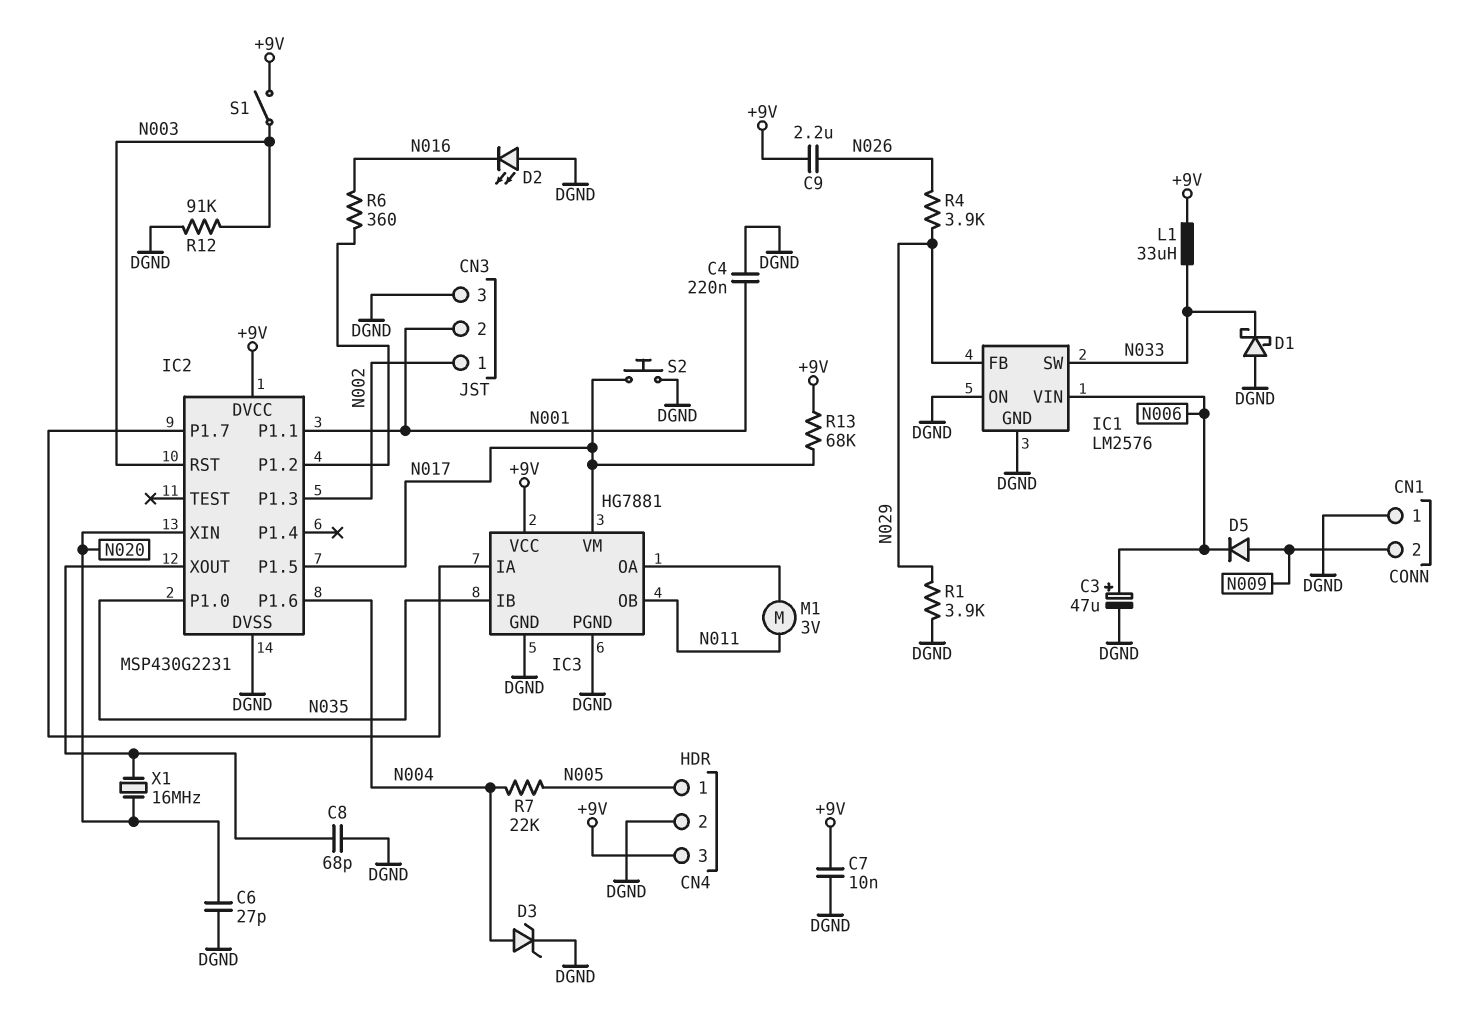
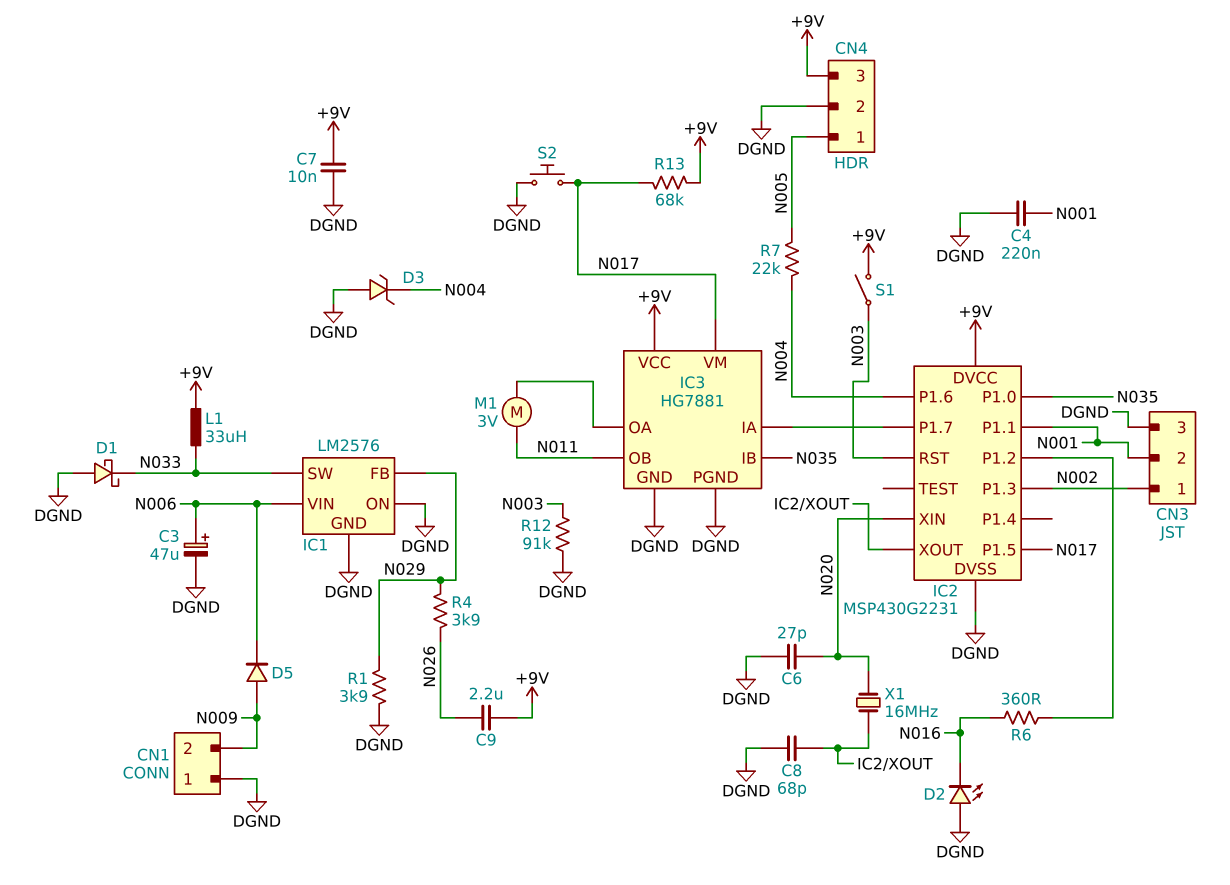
D3: zener (A N004, K DGND) -> zener (A DGND, K N004)

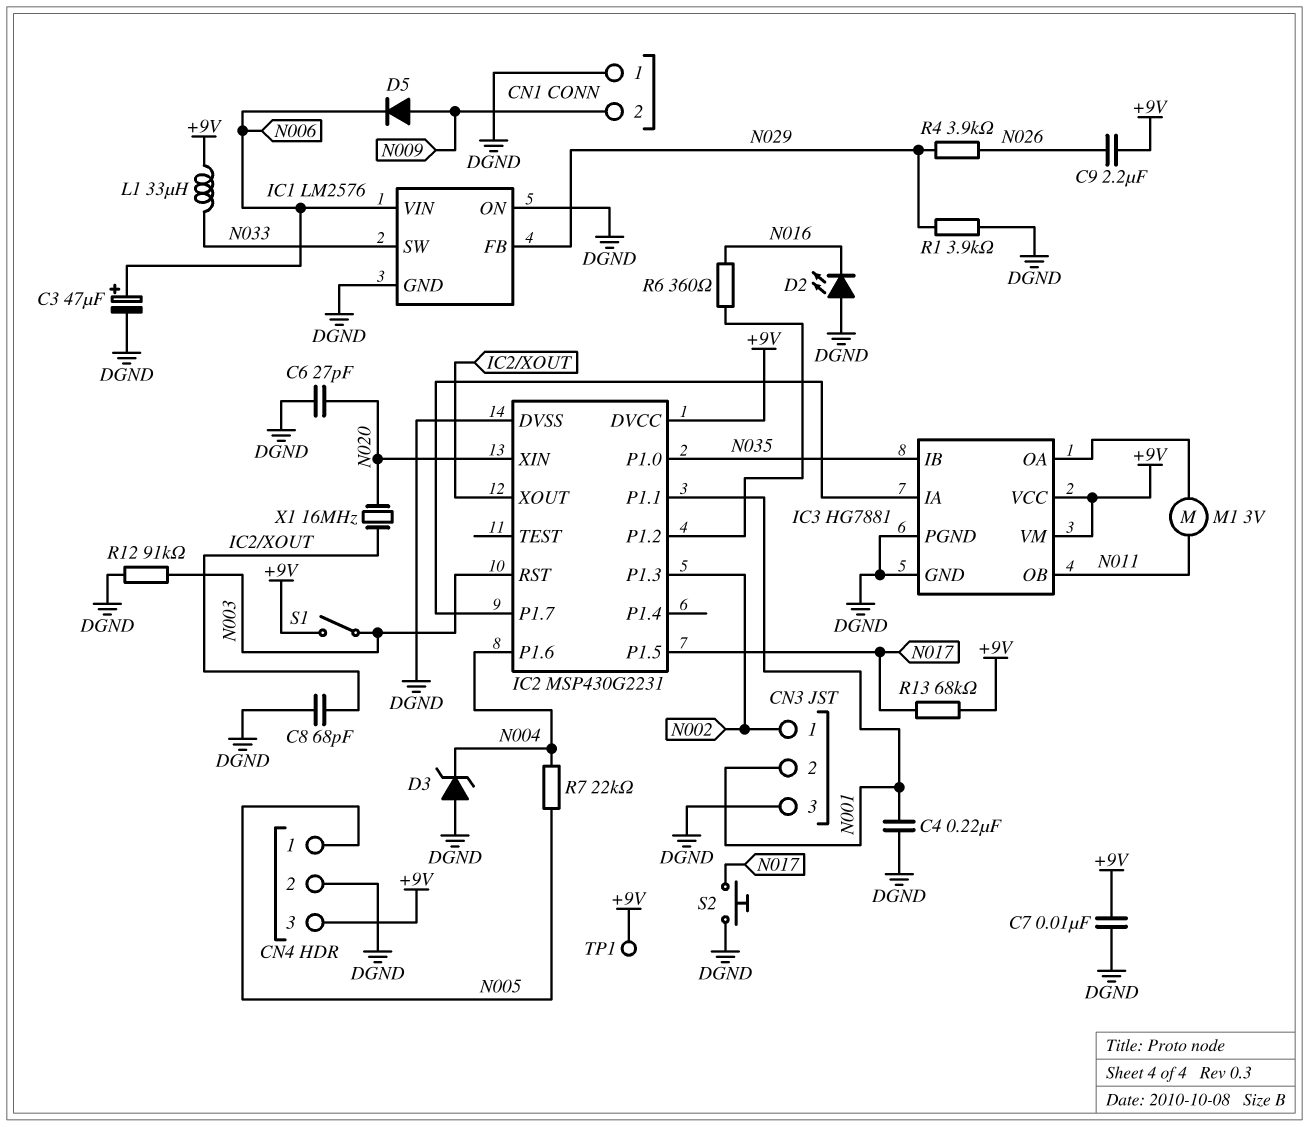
D1: schottky (A DGND, K N033) -> none
IC3 pin VM: N017 -> +9V
TP1: none -> test point (+9V)

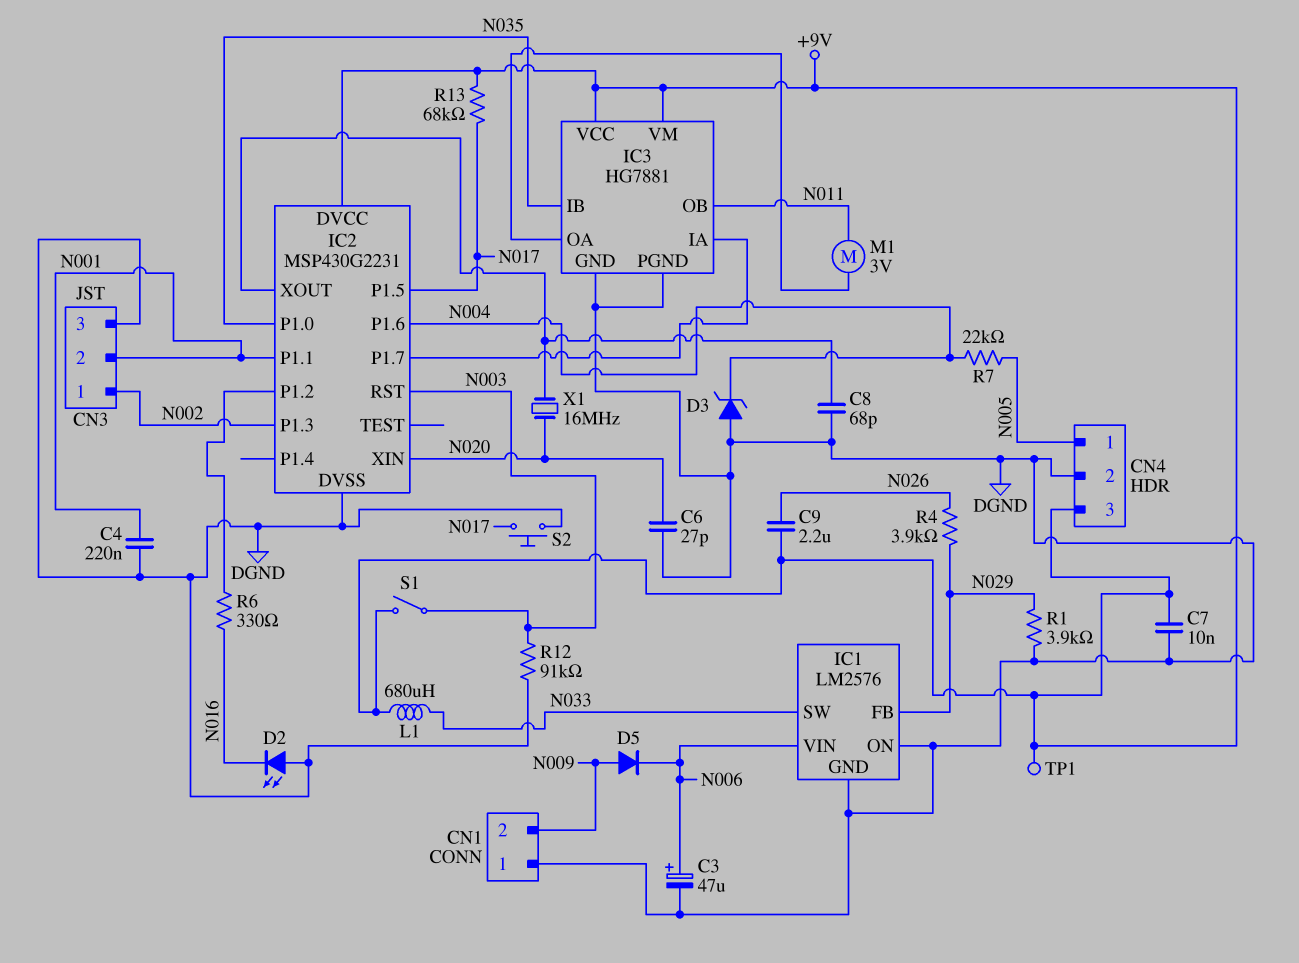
L1: 33uH (+9V, N033) -> 680uH (+9V, N033)
R6: 360 (IC2/P1.2, N016) -> 330 (IC2/P1.2, N016)

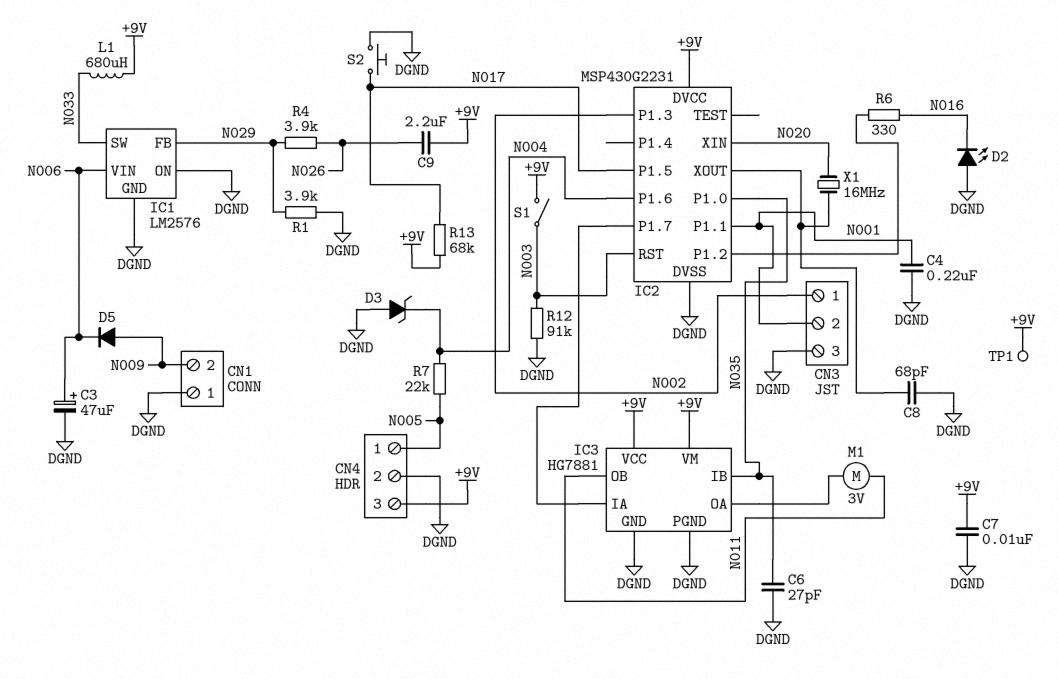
C6: 27pF (DGND, N020) -> 27pF (DGND, N035)

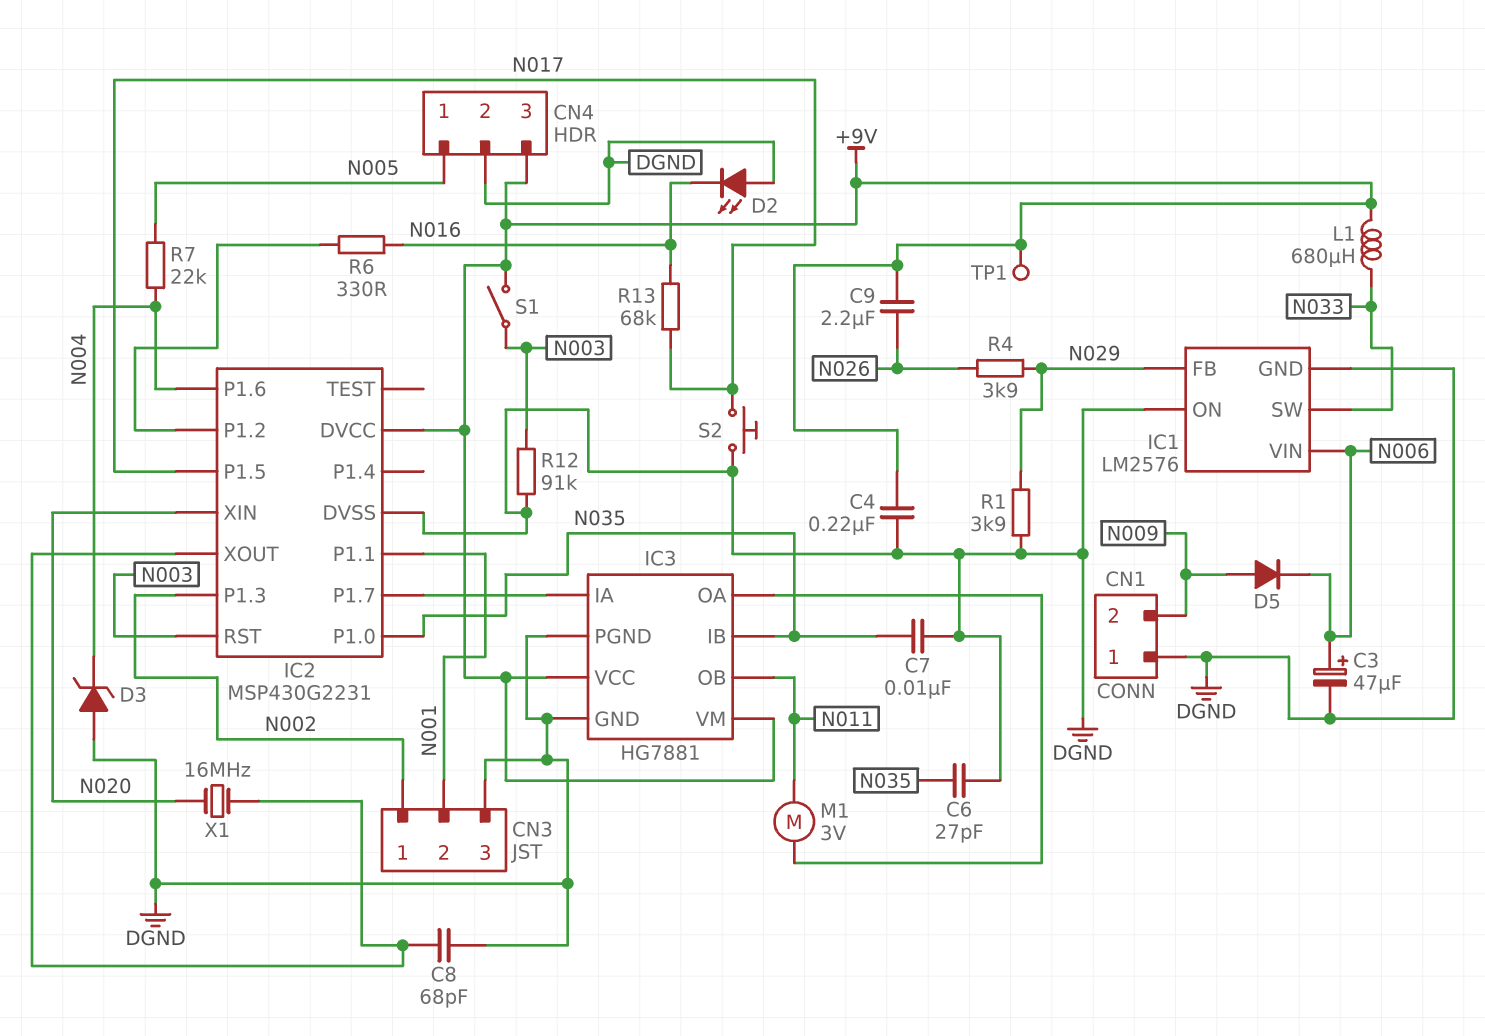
C4: 220nF (DGND, N001) -> 220nF (+9V, DGND)
C7: 10nF (+9V, DGND) -> 10nF (DGND, N035)
R13: 68k (+9V, N017) -> 68k (N016, N017)

